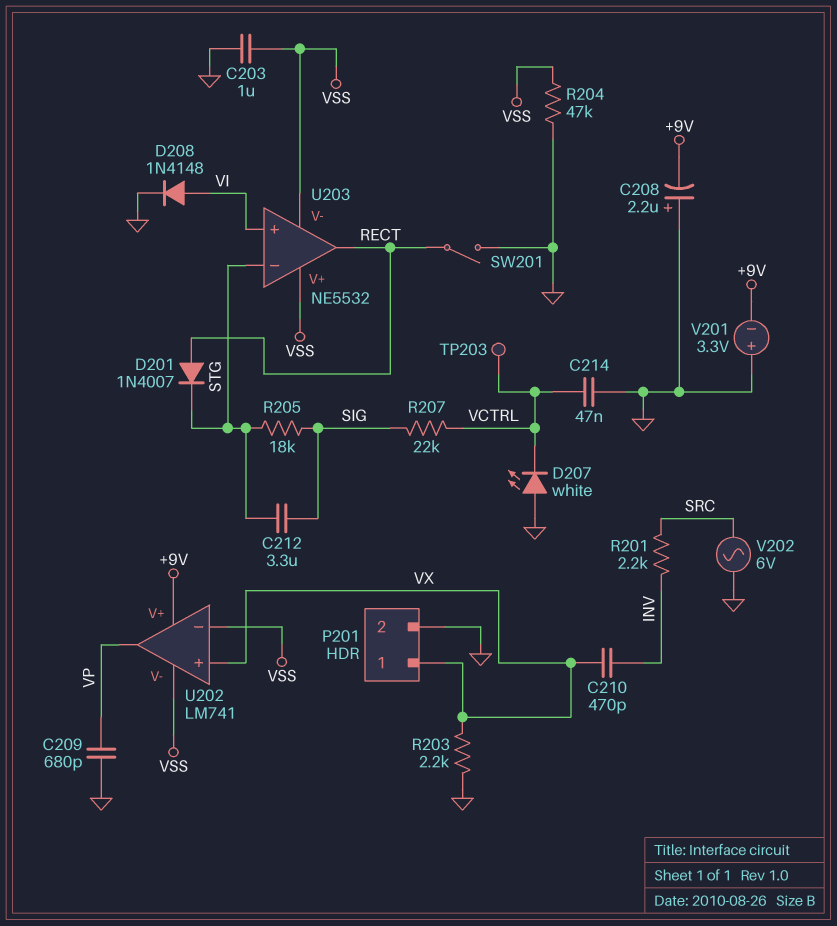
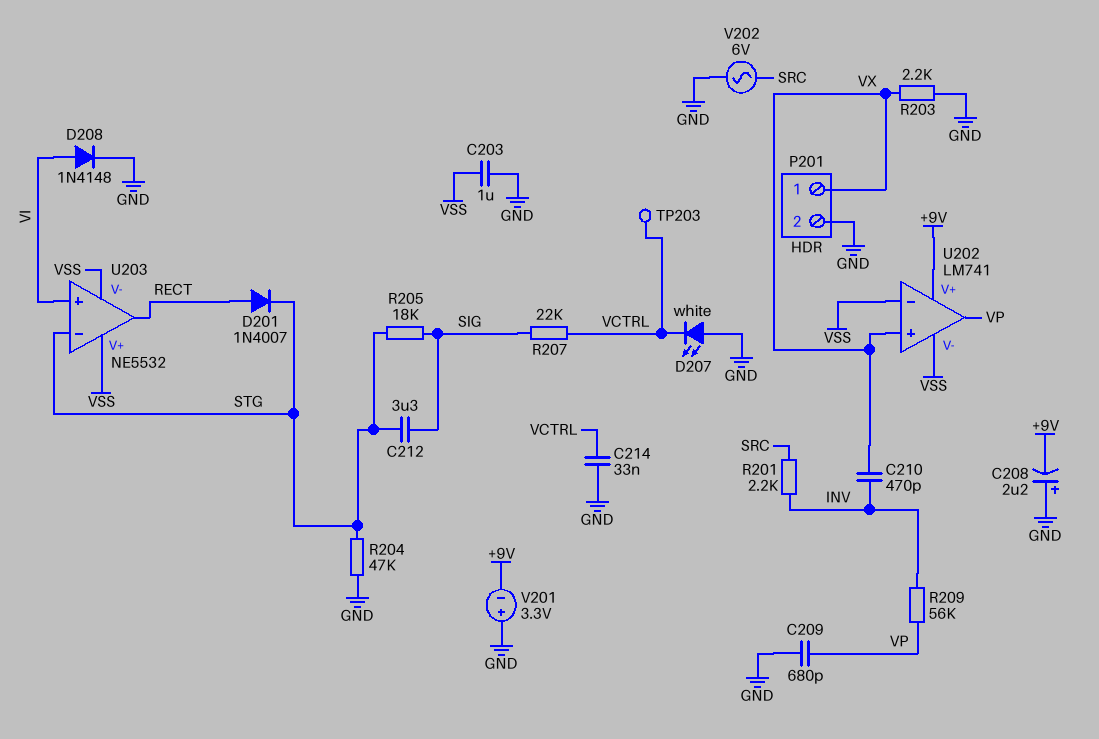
C214: 47nF (GND, VCTRL) -> 33nF (GND, VCTRL)
R204: 47k (GND, VSS) -> 47k (GND, STG)
R209: none -> 56k (INV, VP)
SW201: switch (GND, RECT) -> none

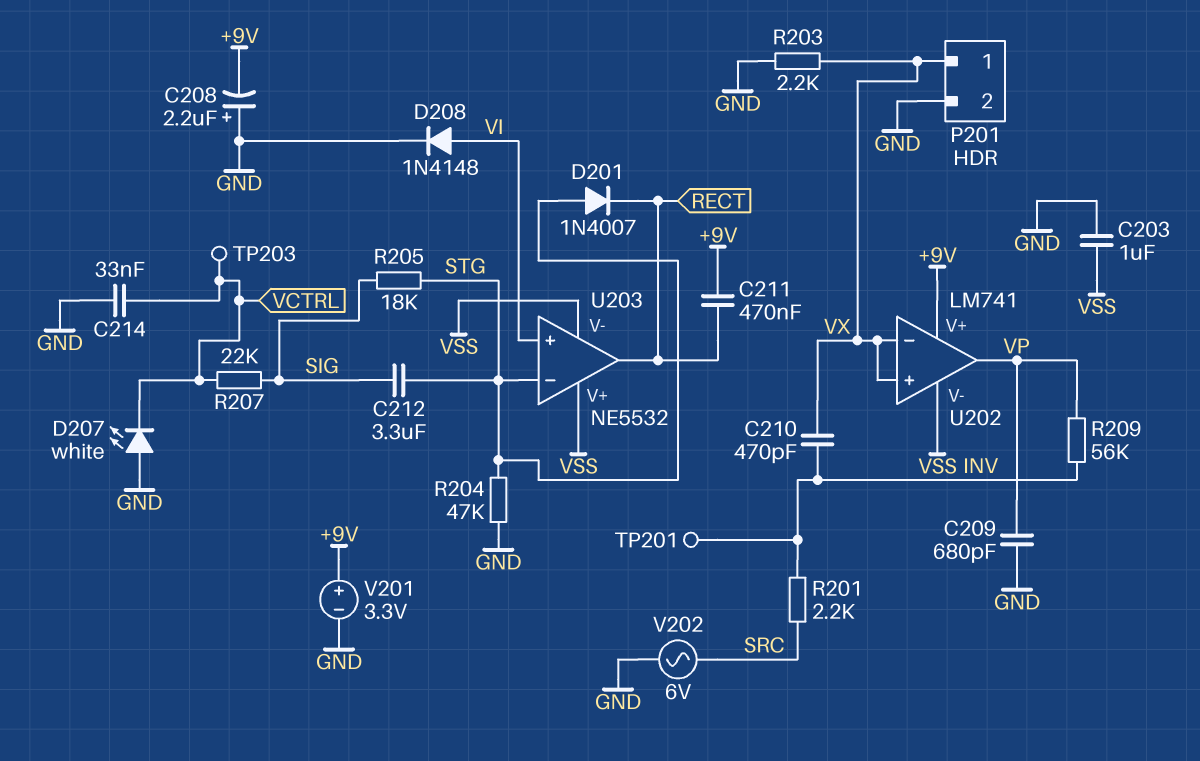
C211: none -> 470nF (+9V, RECT)
D201: diode 1N4007 (A RECT, K STG) -> diode 1N4007 (A STG, K RECT)
TP201: none -> test point (INV)
U202 pin in-: VSS -> VX
V201: 3.3V (plus GND, minus +9V) -> 3.3V (plus +9V, minus GND)

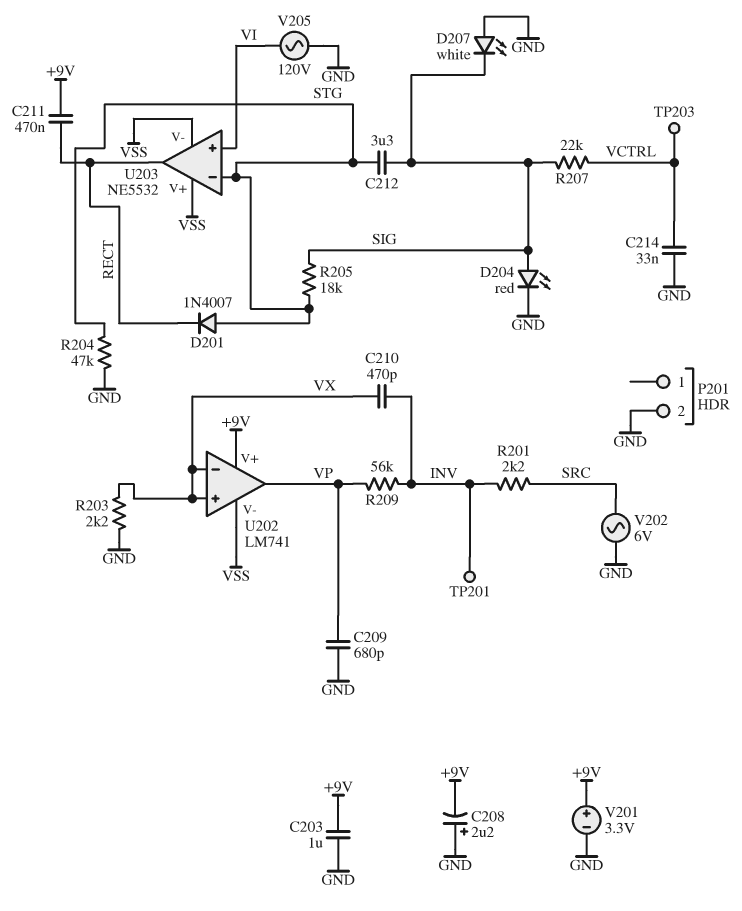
C203: 1uF (GND, VSS) -> 1uF (+9V, GND)
D204: none -> LED red (A SIG, K GND)
D207: LED white (A GND, K VCTRL) -> LED white (A GND, K SIG)
D208: diode 1N4148 (A VI, K GND) -> none
P201 pin 1: VX -> none
V205: none -> AC 120V (GND, VI)

